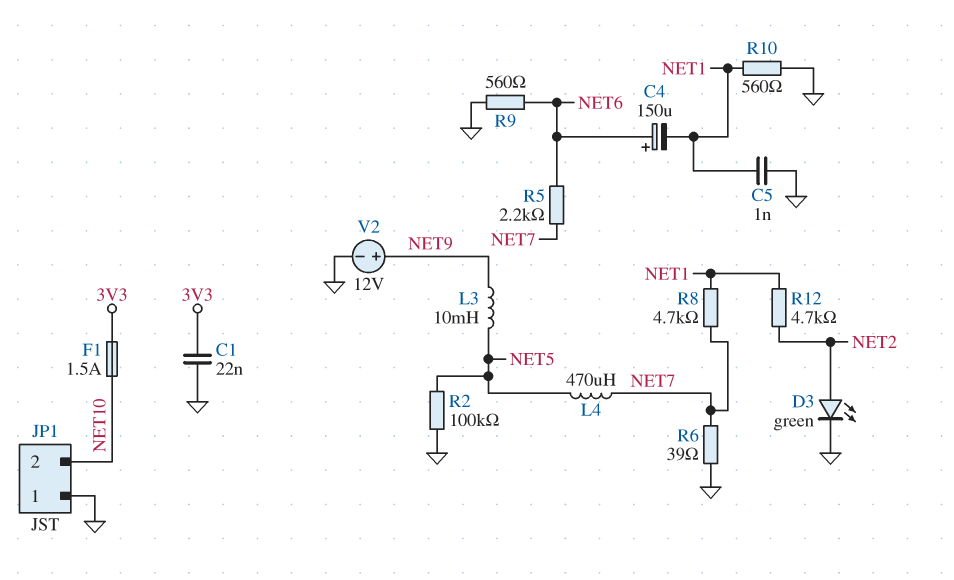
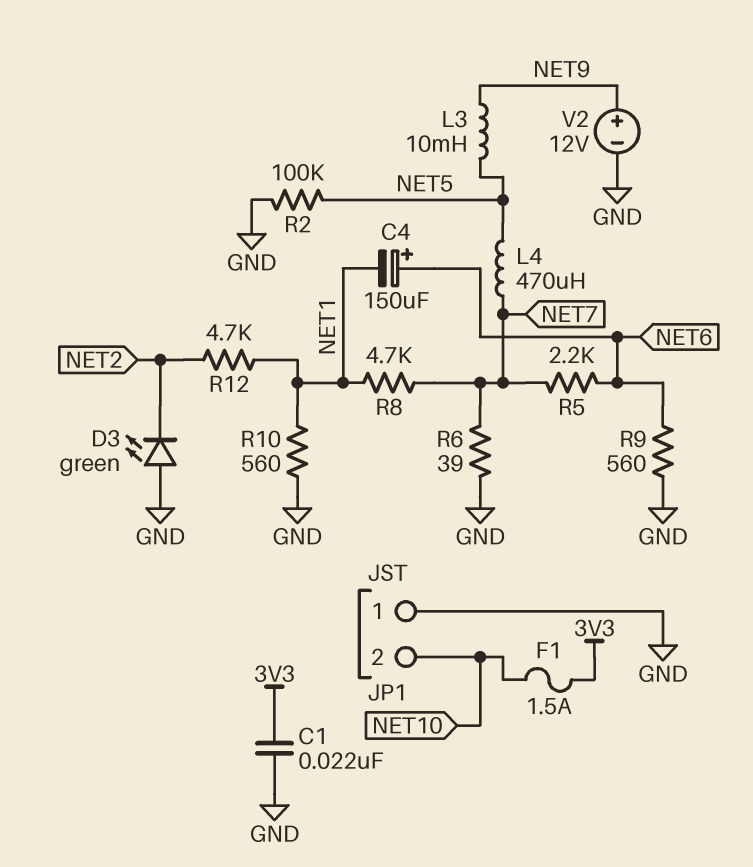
C5: 1nF (GND, NET1) -> none
D3: LED green (A NET2, K GND) -> LED green (A GND, K NET2)

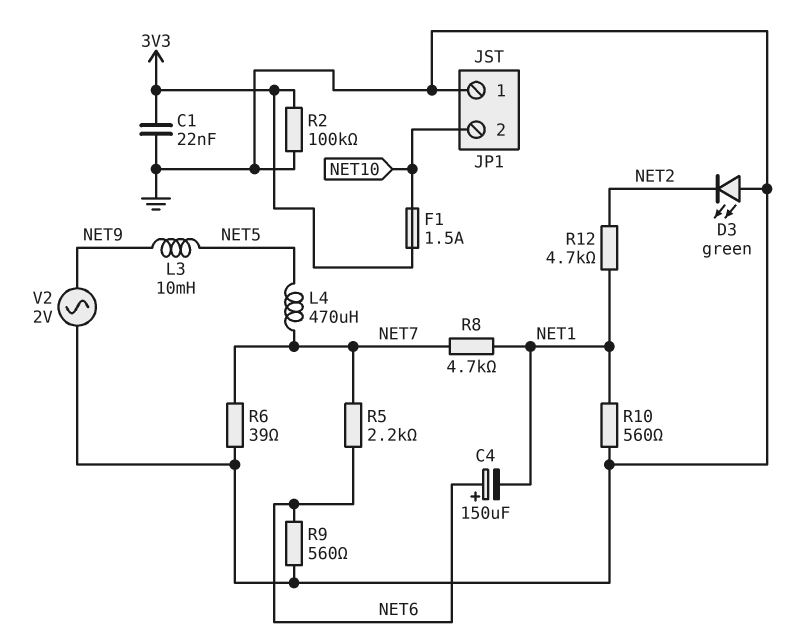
R2: 100k (GND, NET5) -> 100k (3V3, GND)
V2: 12V (plus NET9, minus GND) -> AC 2V (GND, NET9)

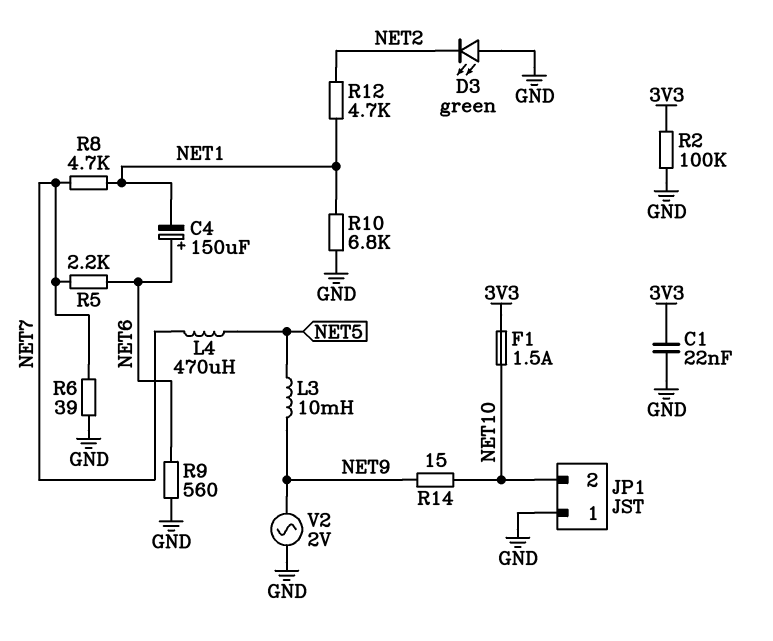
R10: 560 (GND, NET1) -> 6.8k (GND, NET1)
R14: none -> 15 (NET9, NET10)

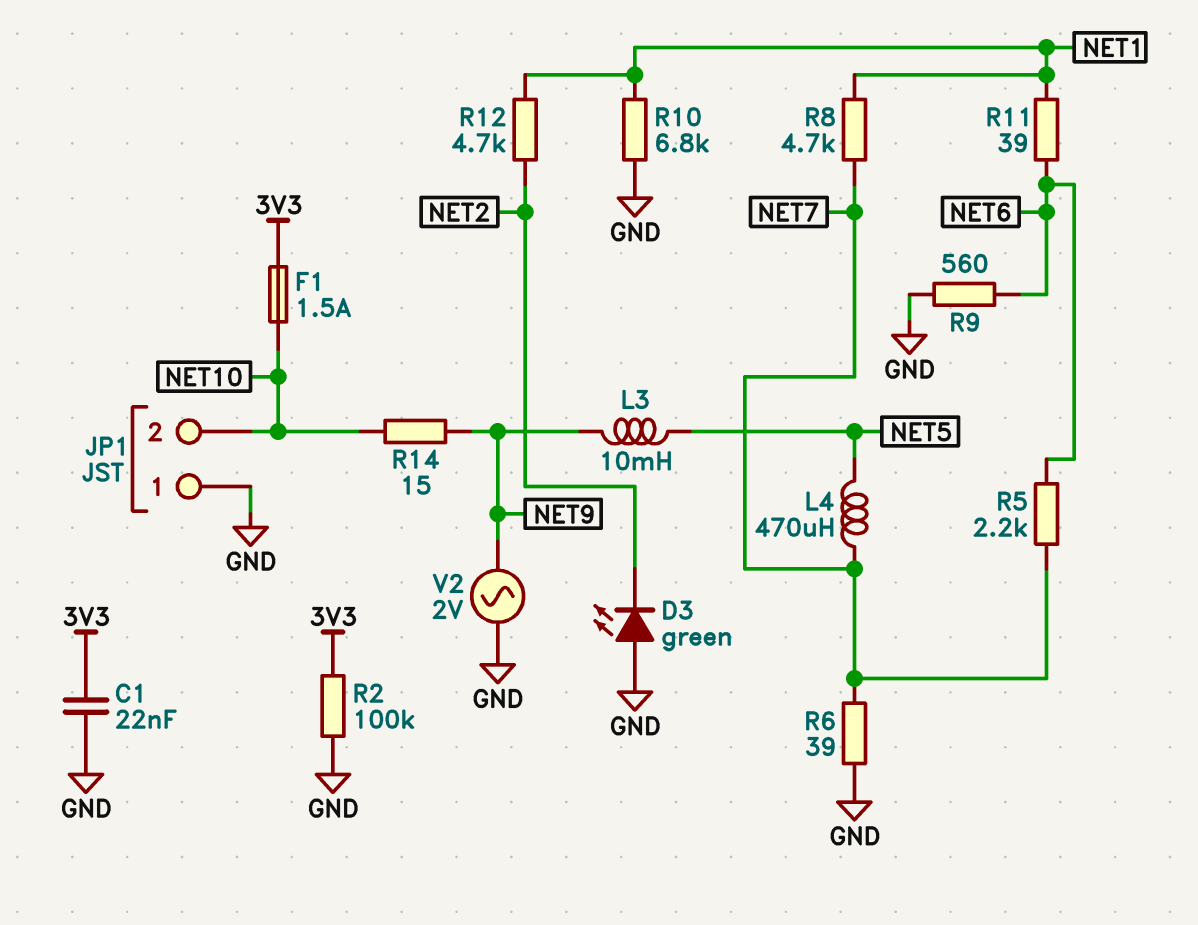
C4: 150uF (plus NET6, minus NET1) -> none
R11: none -> 39 (NET1, NET6)

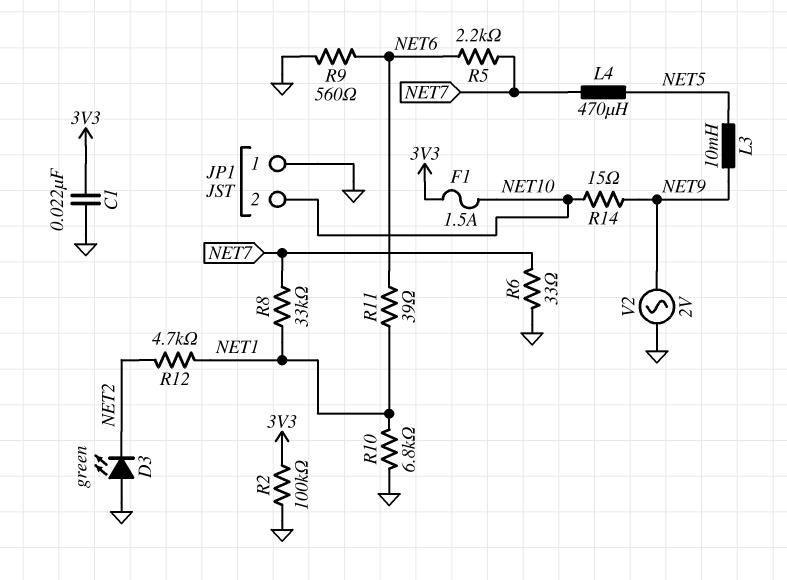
R6: 39 (GND, NET7) -> 33 (GND, NET7)
R8: 4.7k (NET1, NET7) -> 33k (NET1, NET7)

